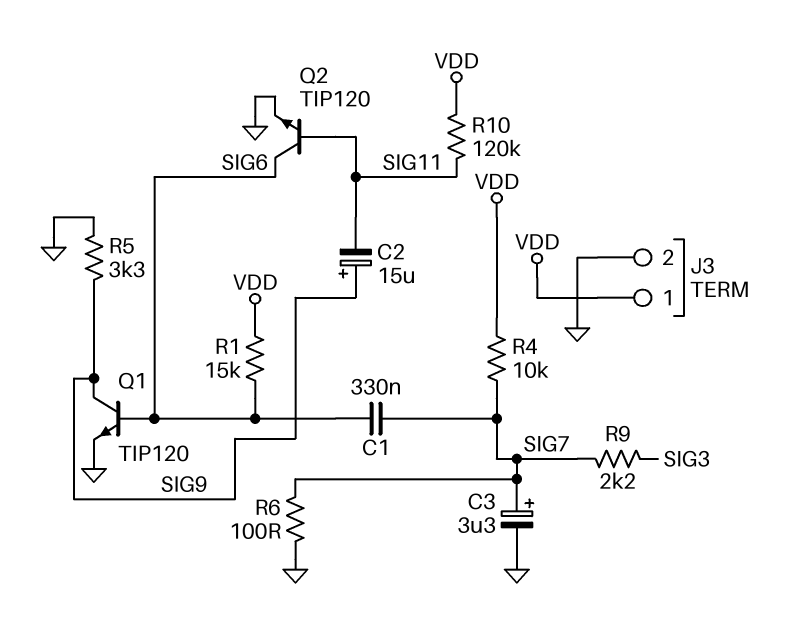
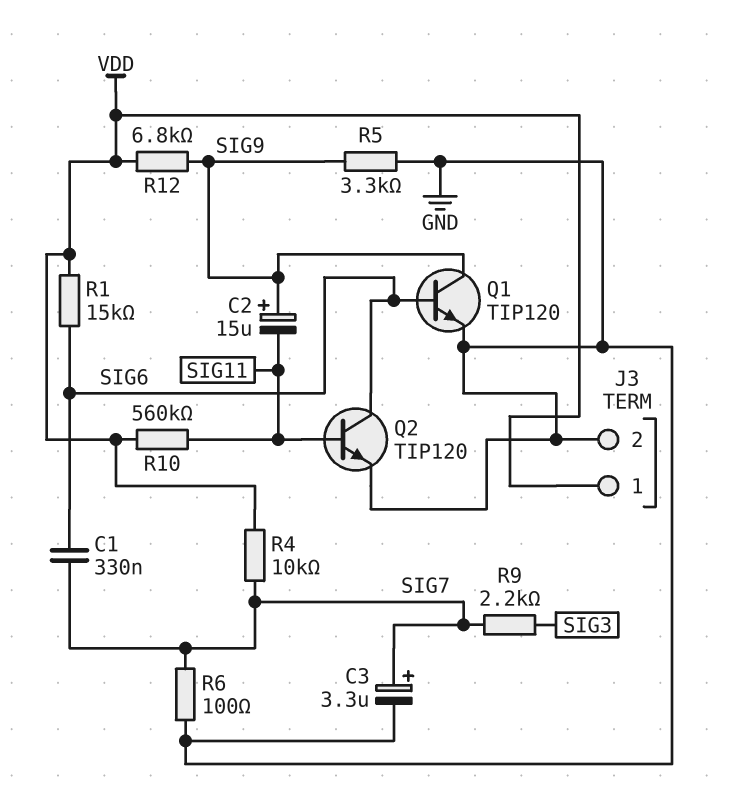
R10: 120k (SIG11, VDD) -> 560k (SIG11, VDD)
R12: none -> 6.8k (SIG9, VDD)

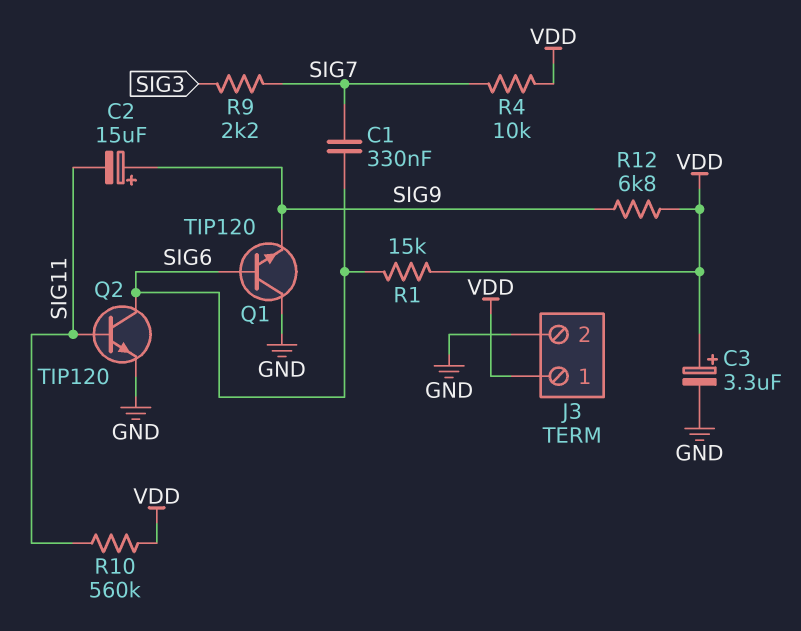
C3: 3.3uF (plus SIG7, minus GND) -> 3.3uF (plus VDD, minus GND)
Q1: NPN TIP120 (B SIG6, C SIG9, E GND) -> NPN TIP120 (B SIG6, C GND, E SIG9)
R5: 3.3k (GND, SIG9) -> none
R6: 100 (GND, SIG7) -> none

